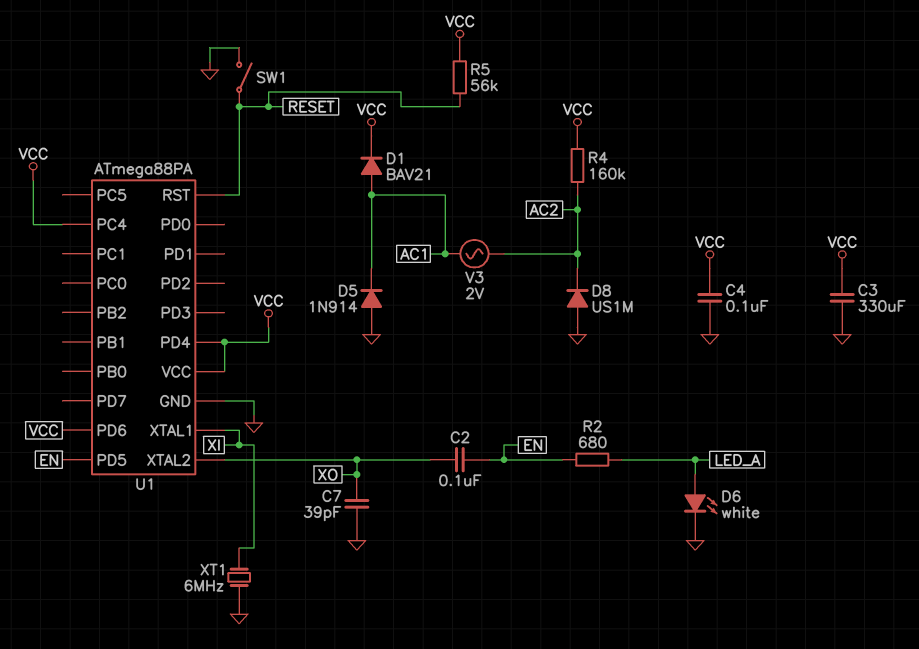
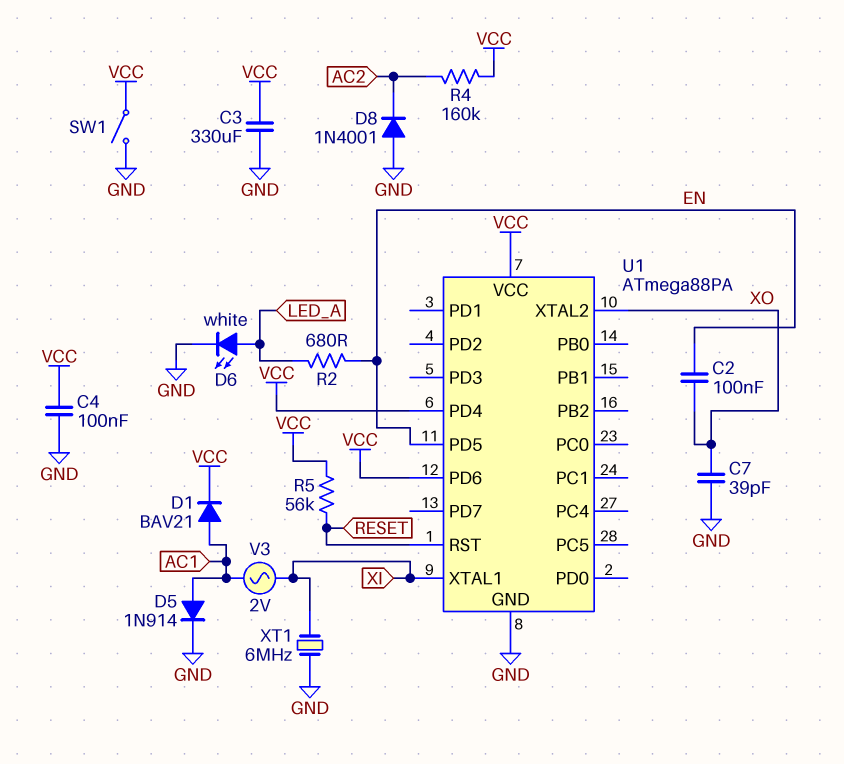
D5: diode 1N914 (A GND, K AC1) -> diode 1N914 (A AC1, K GND)
D8: diode US1M (A GND, K AC2) -> diode 1N4001 (A GND, K AC2)
SW1: switch (GND, RESET) -> switch (GND, VCC)
U1 pin PC4: VCC -> none
V3: AC 2V (AC1, AC2) -> AC 2V (AC1, XI)

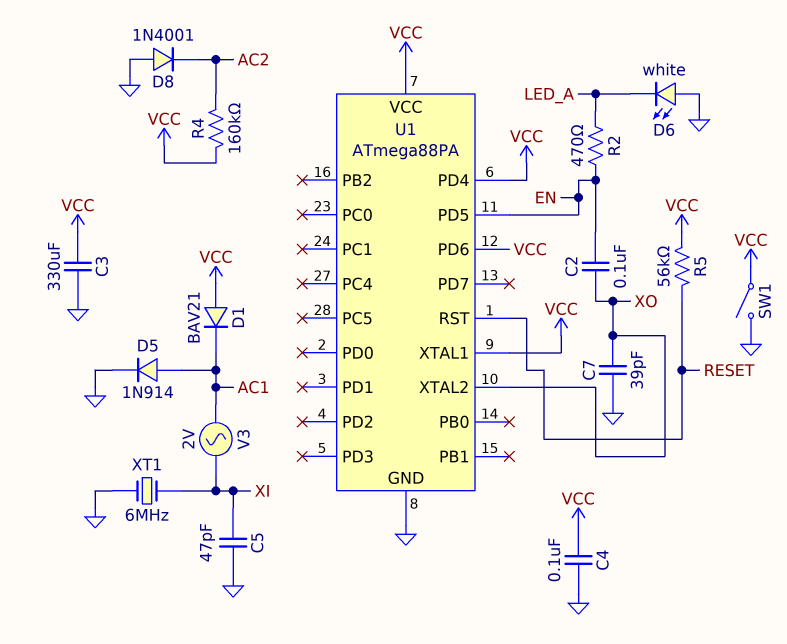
C5: none -> 47pF (GND, XI)
D1: diode BAV21 (A AC1, K VCC) -> diode BAV21 (A VCC, K AC1)
D6: LED white (A LED_A, K GND) -> LED white (A GND, K LED_A)
R2: 680 (EN, LED_A) -> 470 (EN, LED_A)
U1 pin XTAL1: XI -> VCC

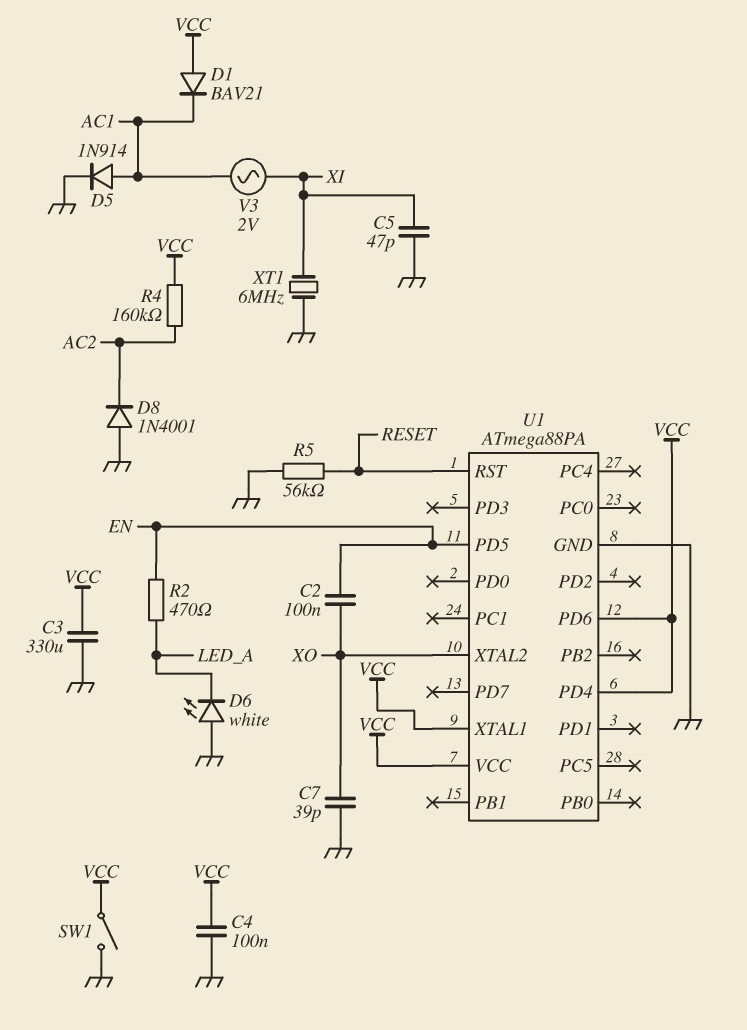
R5: 56k (RESET, VCC) -> 56k (GND, RESET)

